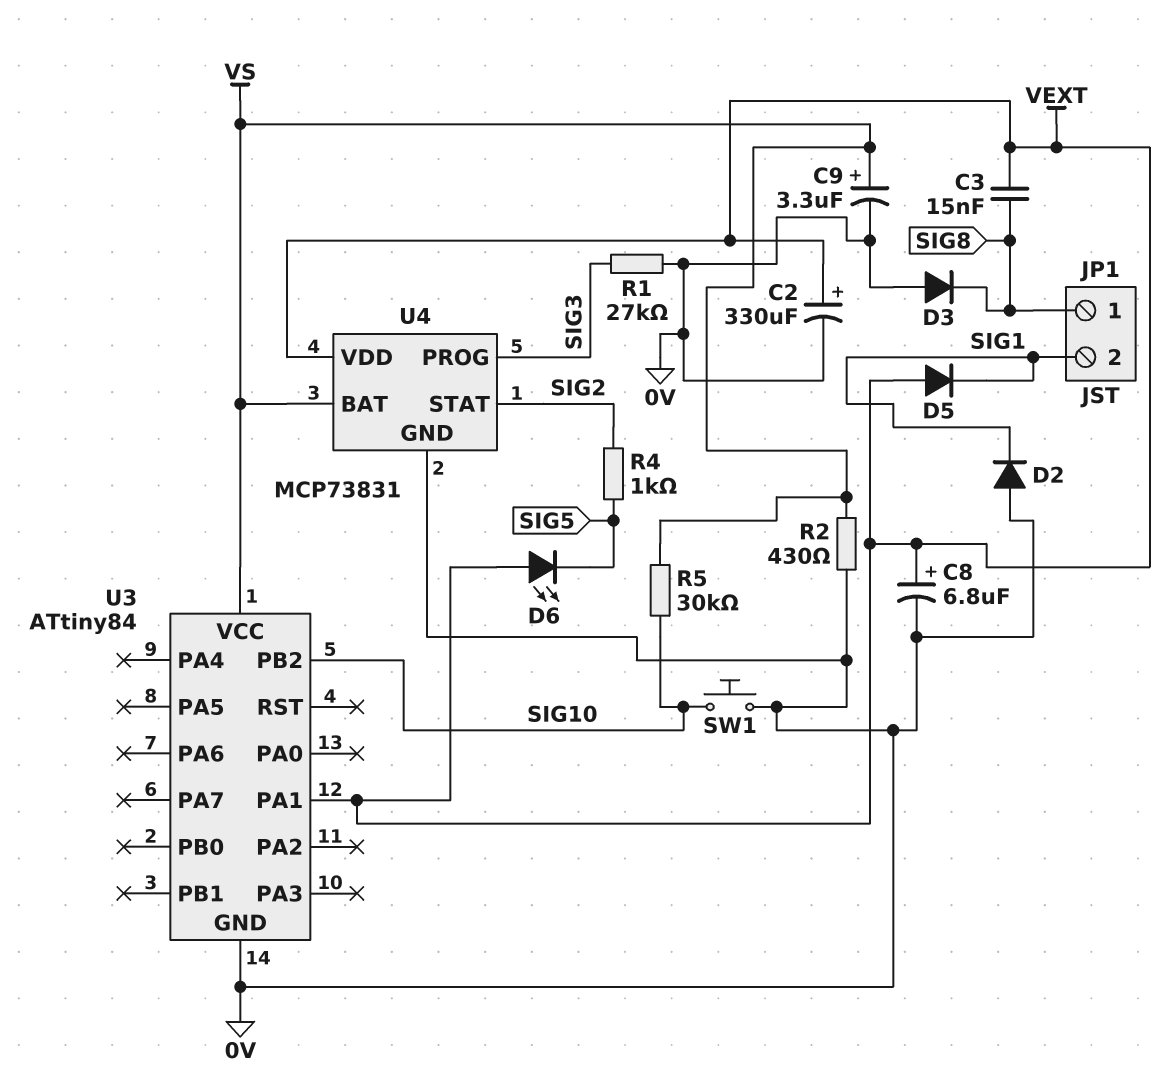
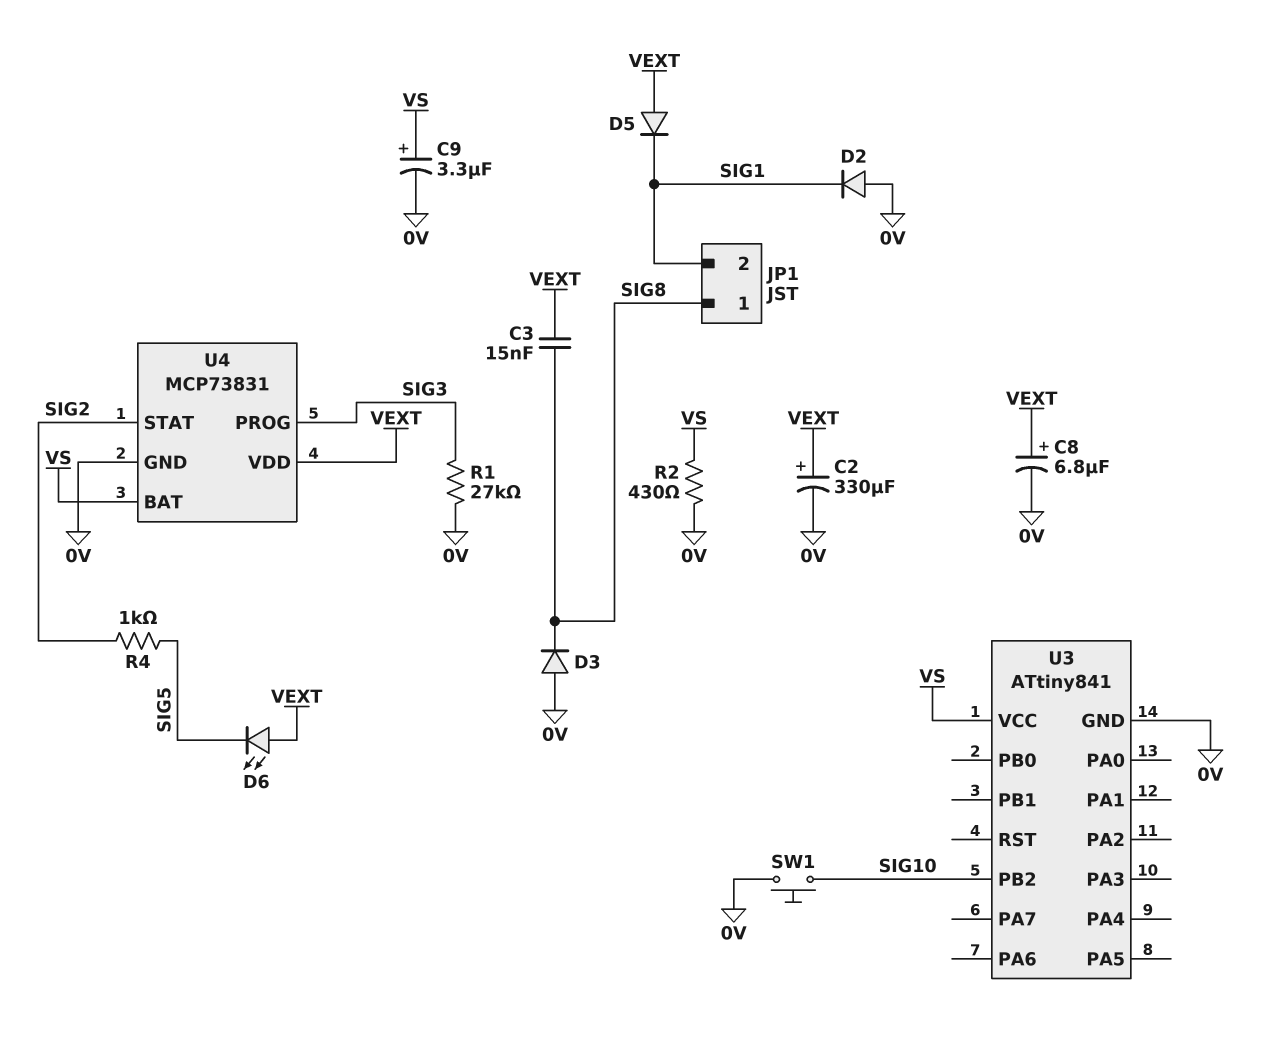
R5: 30k (SIG10, VS) -> none
U3: ATtiny84 -> ATtiny841
U3 pin PA1: VEXT -> none

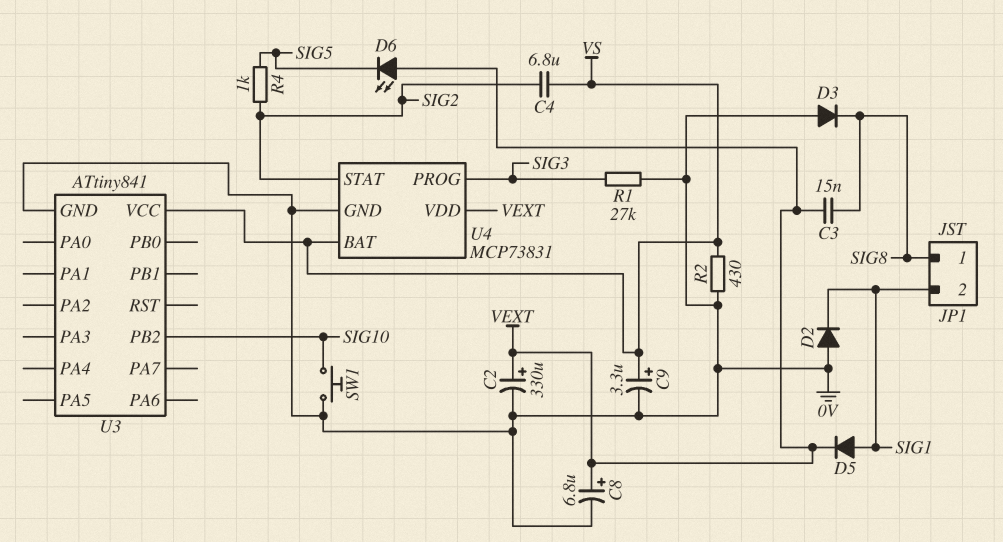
C4: none -> 6.8uF (SIG2, VS)
D5: diode (A VEXT, K SIG1) -> diode (A SIG1, K VEXT)

